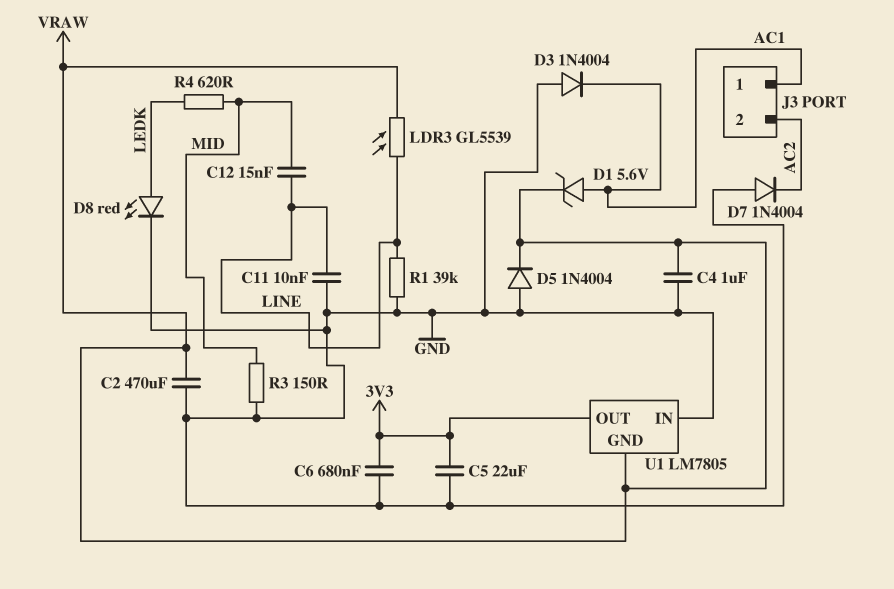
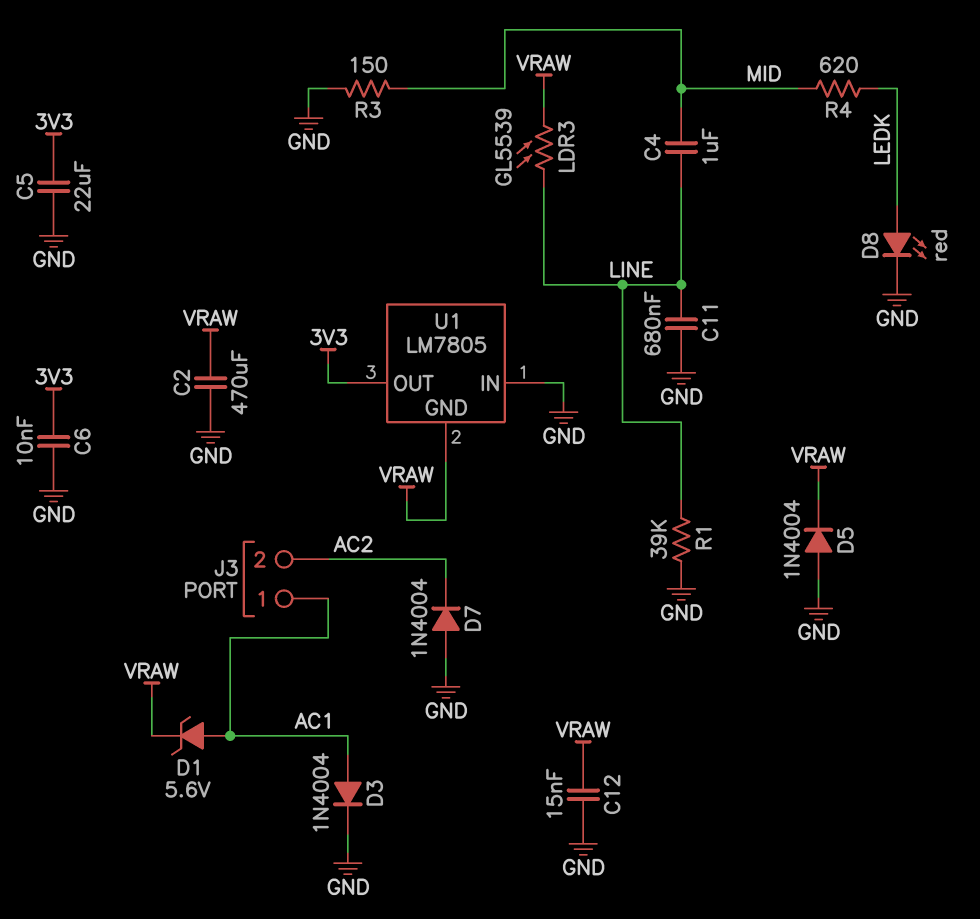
C4: 1uF (GND, VRAW) -> 1uF (LINE, MID)
C6: 680nF (3V3, GND) -> 10nF (3V3, GND)
C11: 10nF (GND, LINE) -> 680nF (GND, LINE)
C12: 15nF (LINE, MID) -> 15nF (GND, VRAW)
D3: diode 1N4004 (A GND, K AC1) -> diode 1N4004 (A AC1, K GND)

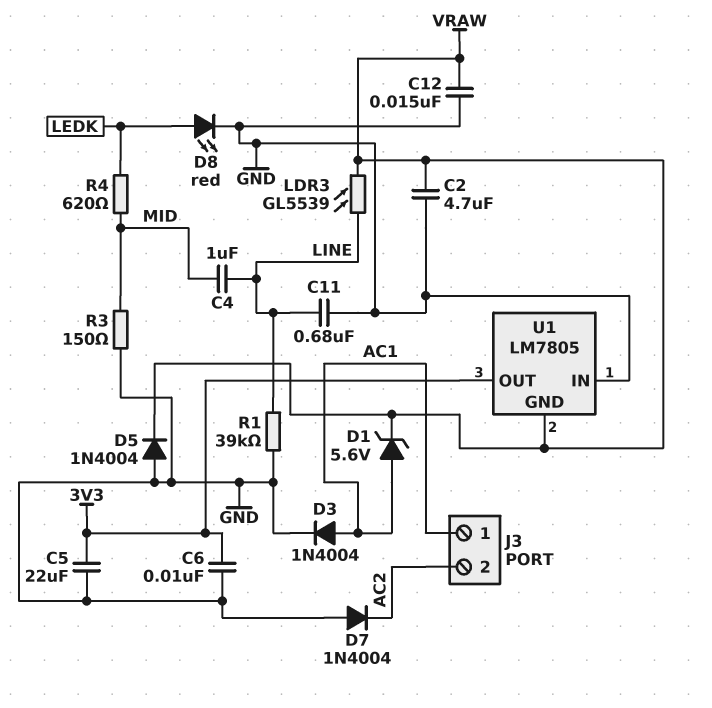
C2: 470uF (GND, VRAW) -> 4.7uF (GND, VRAW)

